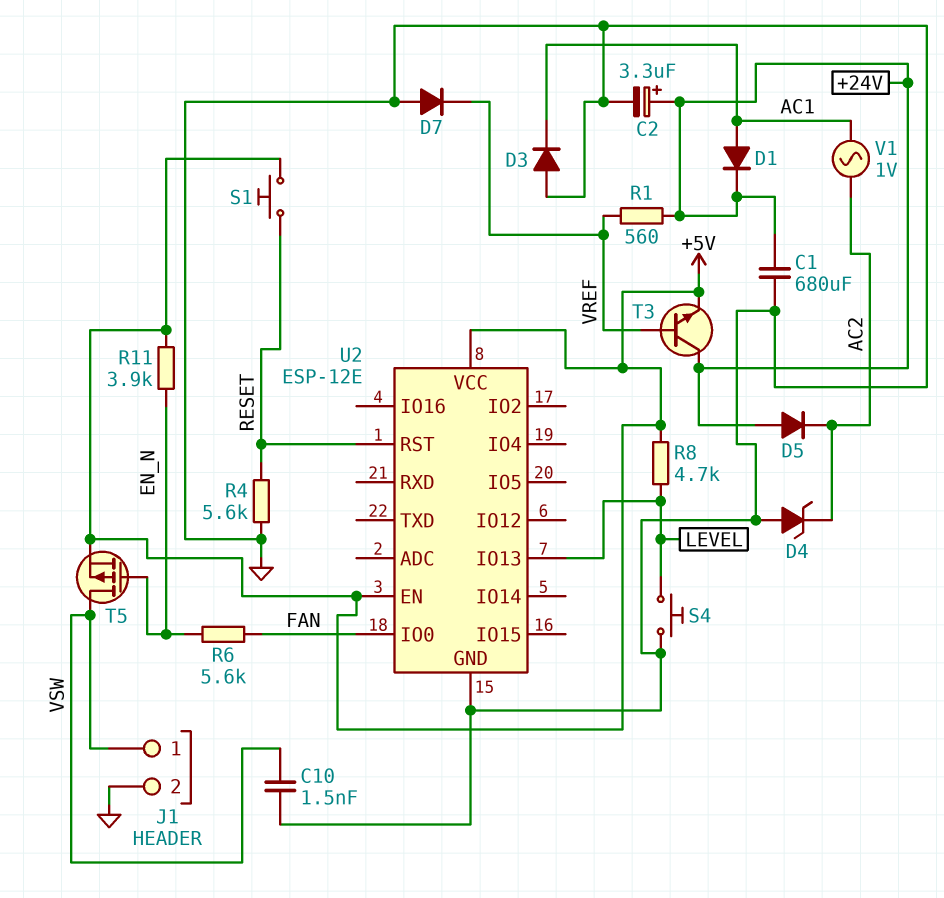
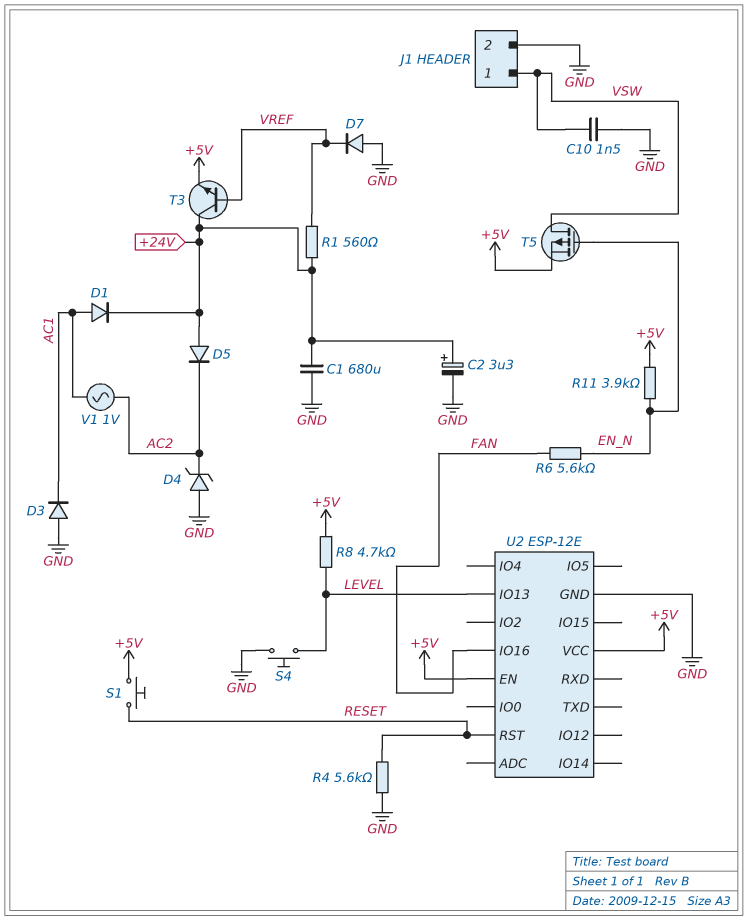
U2 pin IO0: FAN -> none
U2 pin IO16: none -> FAN

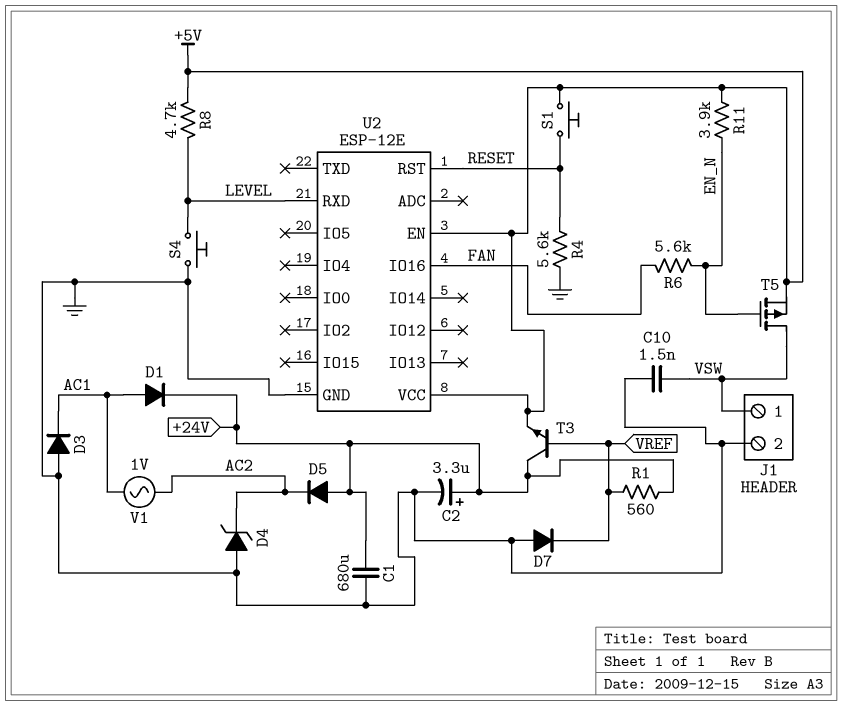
U2 pin IO13: LEVEL -> none
U2 pin RXD: none -> LEVEL

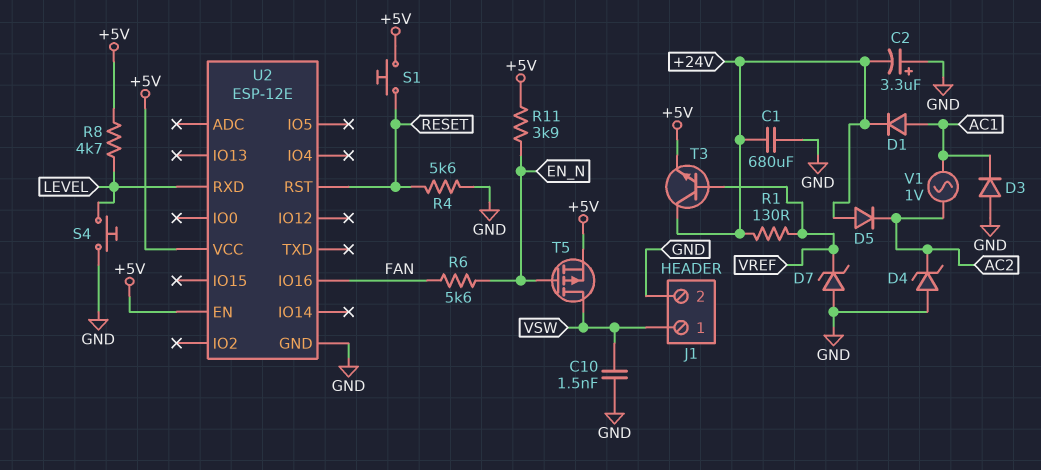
C2: 3.3uF (plus +24V, minus GND) -> 3.3uF (plus GND, minus +24V)
D7: diode (A GND, K VREF) -> zener (A GND, K VREF)
R1: 560 (+24V, VREF) -> 130 (+24V, VREF)

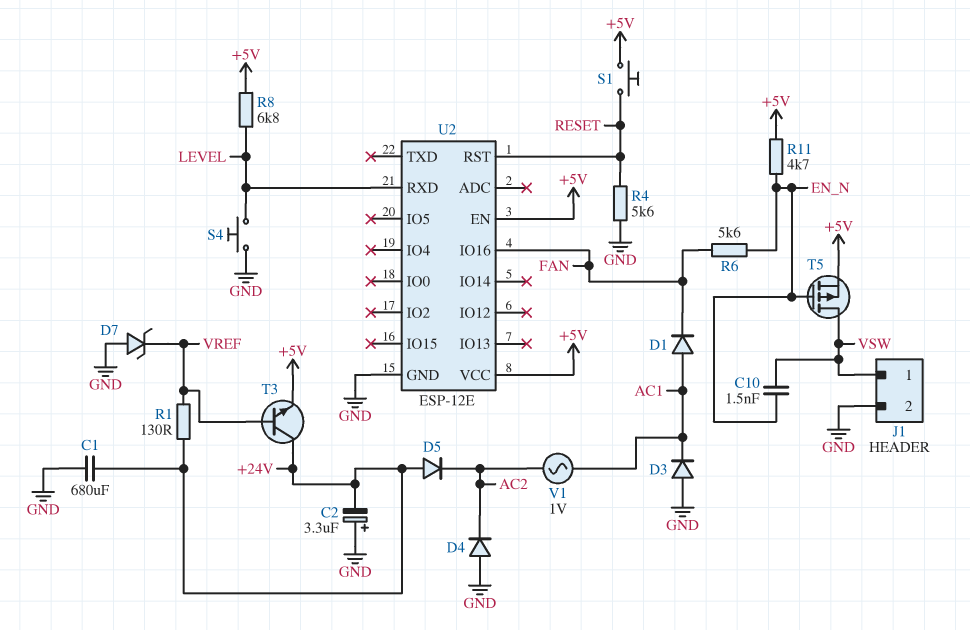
C10: 1.5nF (GND, VSW) -> 1.5nF (EN_N, VSW)
D1: diode (A AC1, K +24V) -> diode (A AC1, K FAN)
D4: zener (A GND, K AC2) -> diode (A GND, K AC2)
R8: 4.7k (+5V, LEVEL) -> 6.8k (+5V, LEVEL)
R11: 3.9k (+5V, EN_N) -> 4.7k (+5V, EN_N)

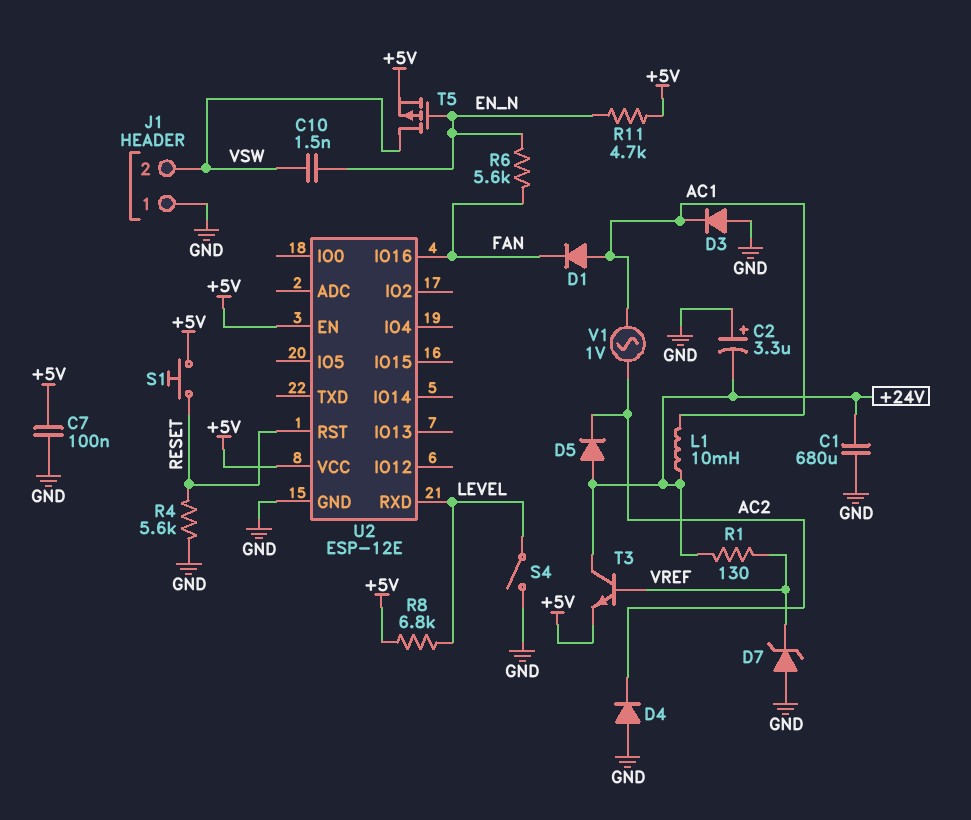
C7: none -> 100nF (+5V, GND)
J1 pin 1: VSW -> GND
J1 pin 2: GND -> VSW
L1: none -> 10mH (+24V, AC1)
S4: button (GND, LEVEL) -> switch (GND, LEVEL)

